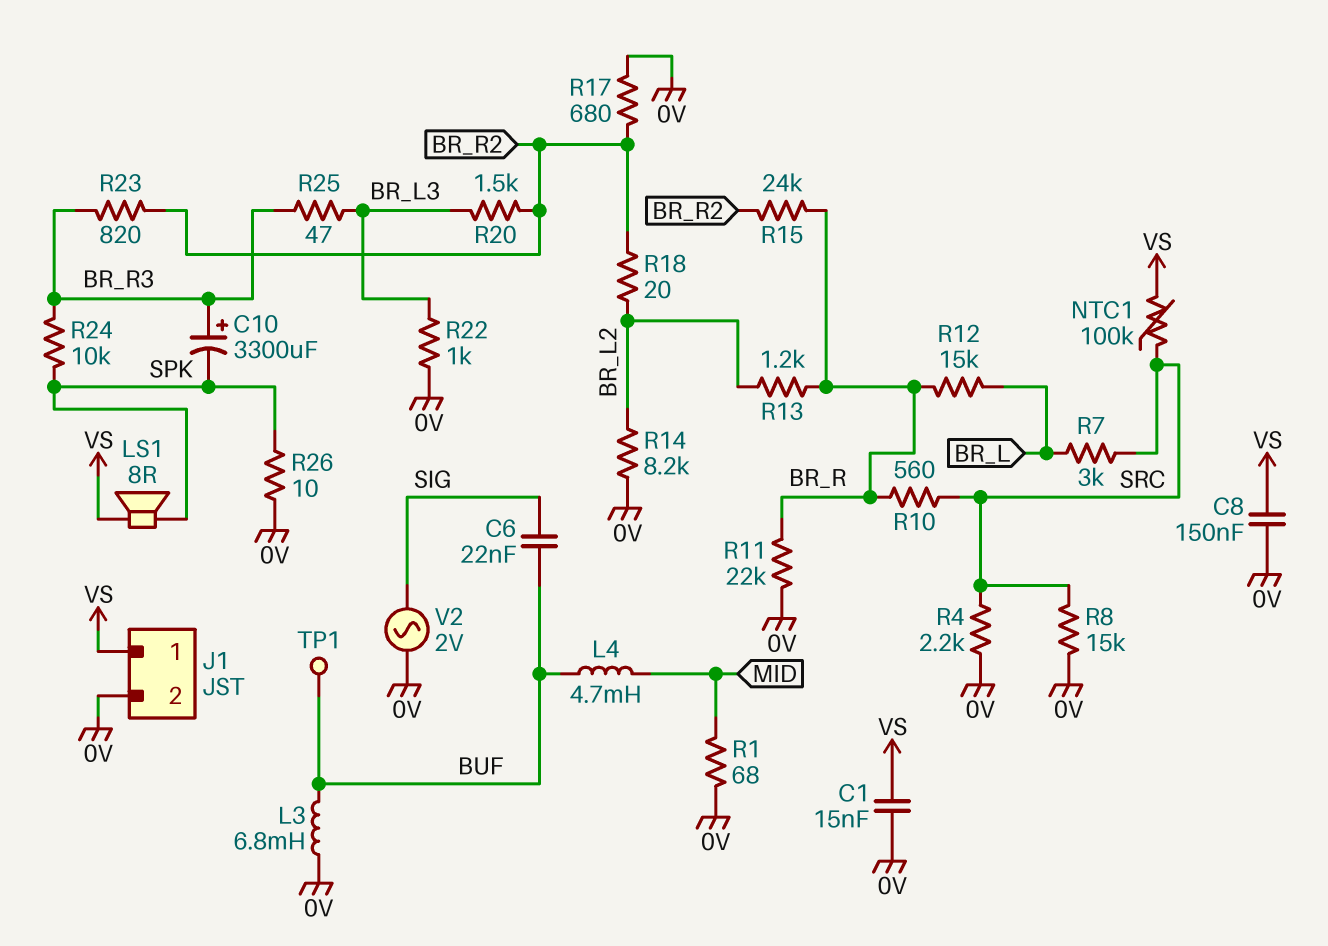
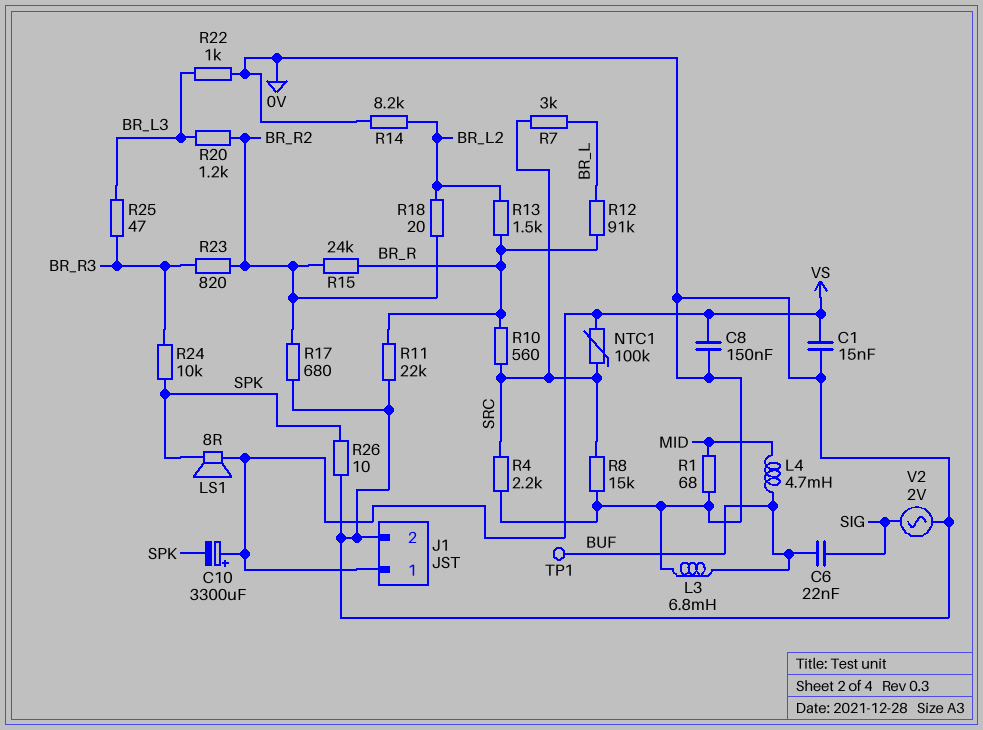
C10: 3300uF (plus BR_R3, minus SPK) -> 3300uF (plus VS, minus SPK)
R12: 15k (BR_L, BR_R) -> 91k (BR_L, BR_R)
R13: 1.2k (BR_L2, BR_R) -> 1.5k (BR_L2, BR_R)
R20: 1.5k (BR_L3, BR_R2) -> 1.2k (BR_L3, BR_R2)

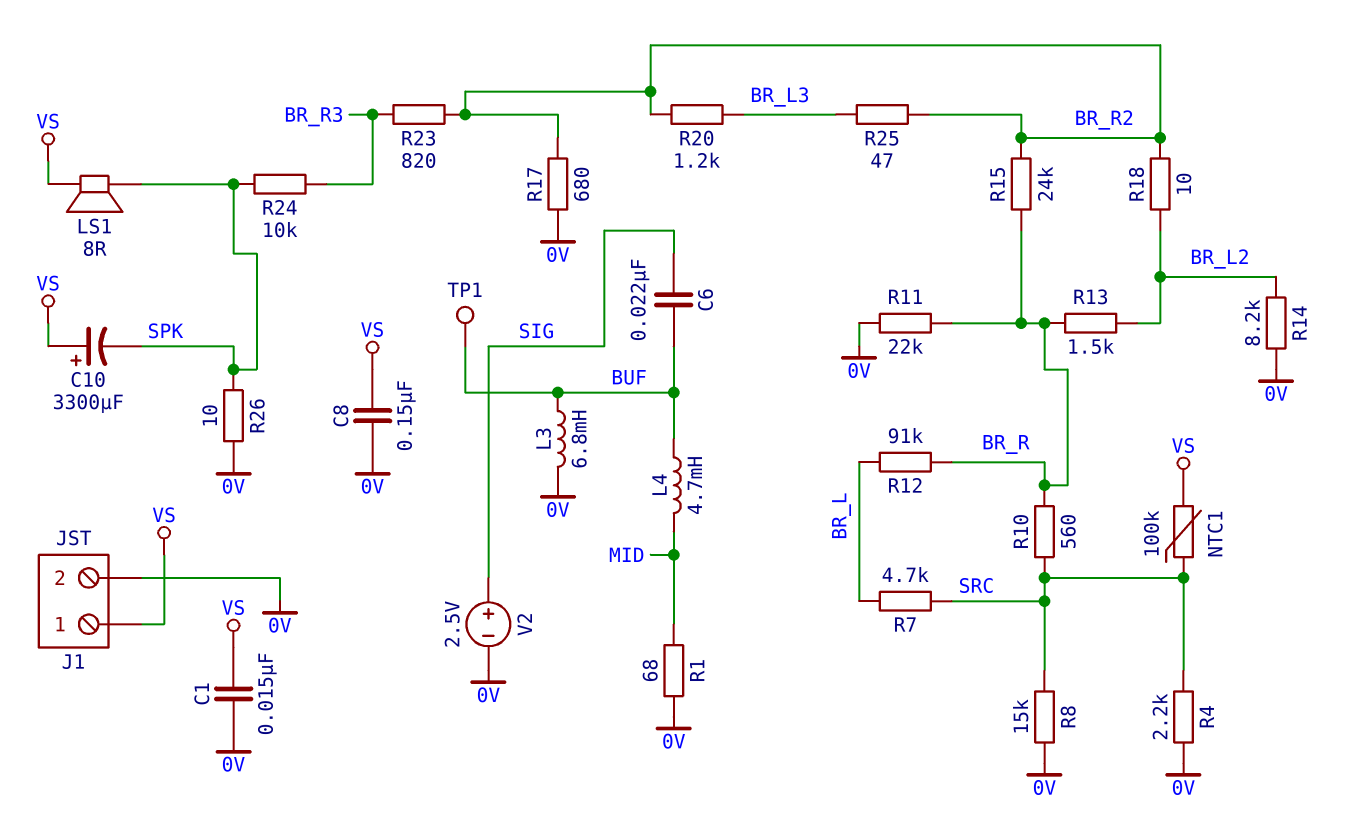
R7: 3k (BR_L, SRC) -> 4.7k (BR_L, SRC)
R18: 20 (BR_L2, BR_R2) -> 10 (BR_L2, BR_R2)
R22: 1k (0V, BR_L3) -> none
R25: 47 (BR_L3, BR_R3) -> 47 (BR_L3, BR_R2)
V2: AC 2V (0V, SIG) -> 2.5V (plus SIG, minus 0V)

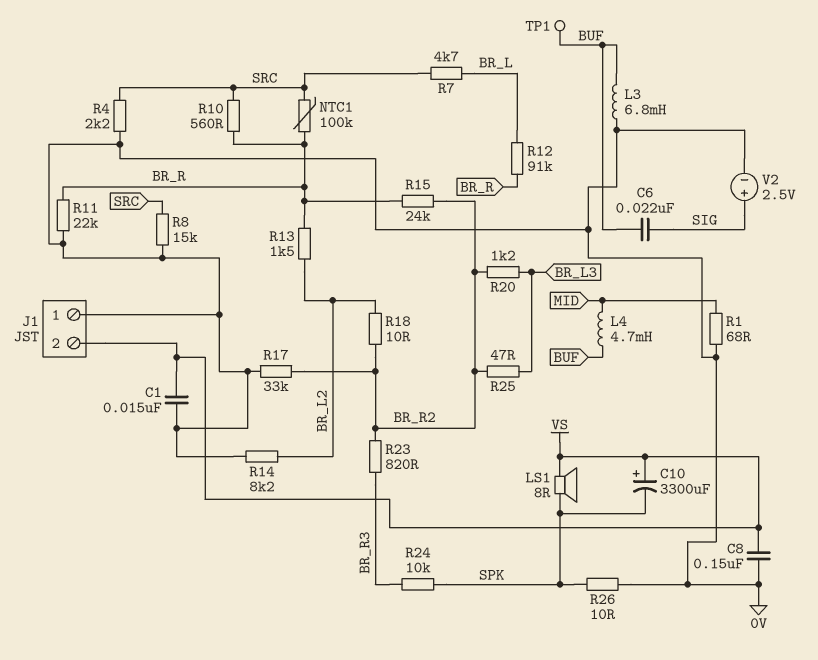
J1 pin 1: VS -> 0V
J1 pin 2: 0V -> VS
NTC1: 100k (SRC, VS) -> 100k (BR_R, SRC)
R17: 680 (0V, BR_R2) -> 33k (0V, BR_R2)

